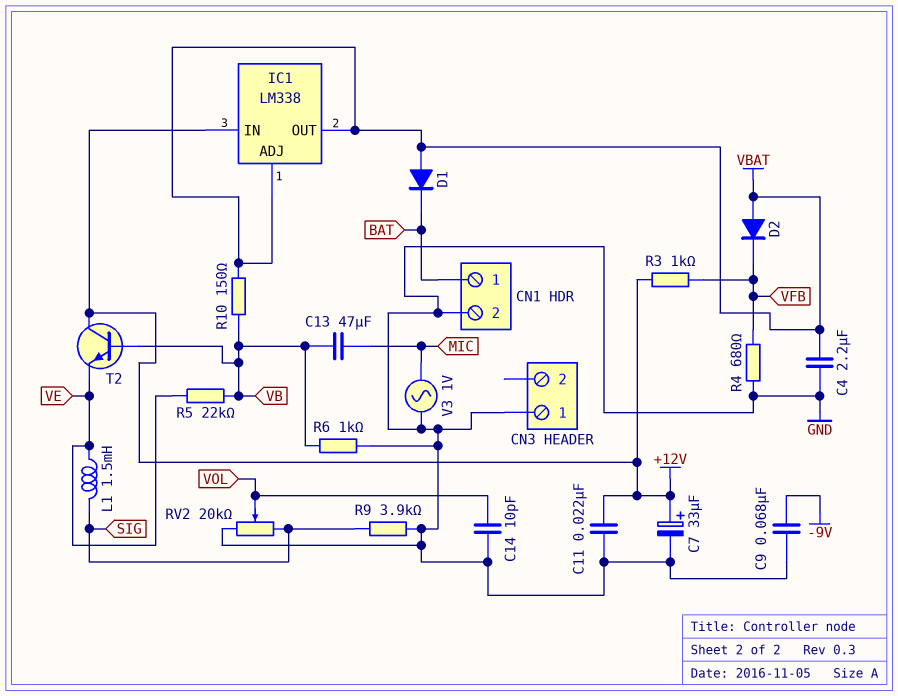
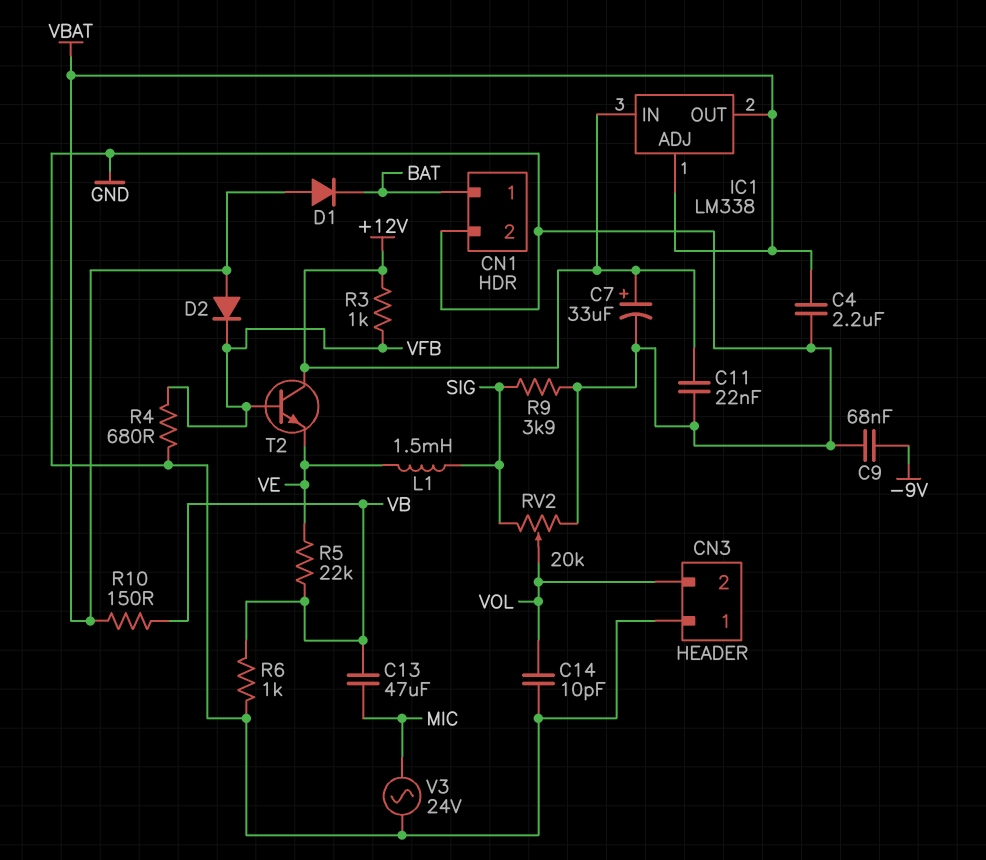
CN3 pin 2: none -> VOL
T2: NPN (B VB, C +12V, E VE) -> NPN (B VFB, C +12V, E VE)
V3: AC 1V (GND, MIC) -> AC 24V (GND, MIC)

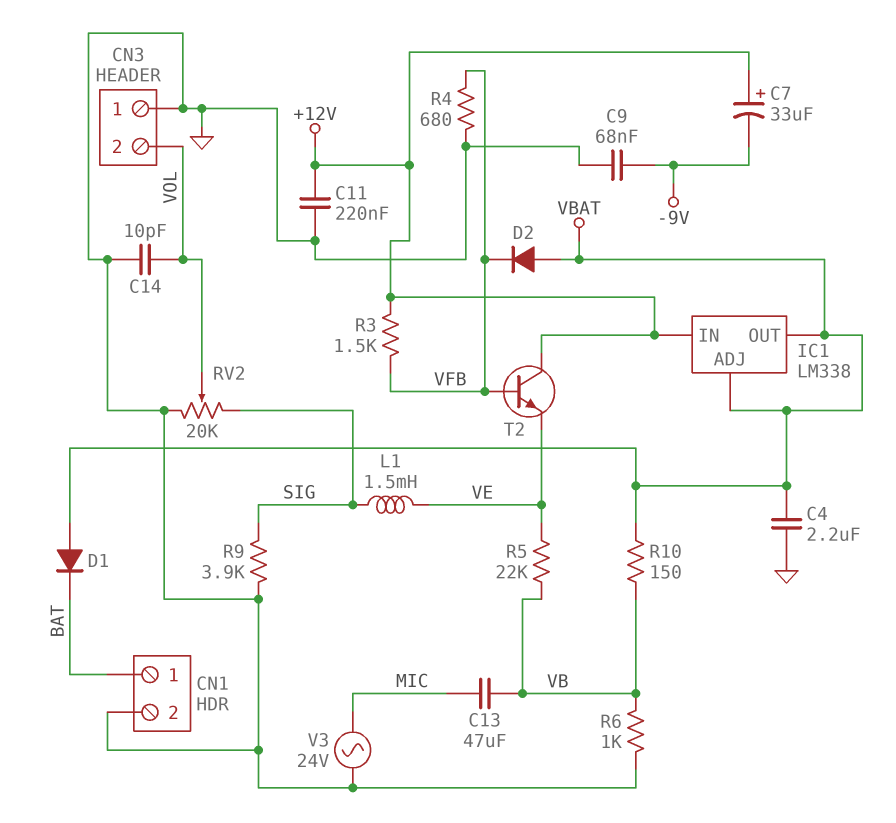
C7: 33uF (plus +12V, minus GND) -> 33uF (plus +12V, minus -9V)
C11: 22nF (+12V, GND) -> 220nF (+12V, GND)
R3: 1k (+12V, VFB) -> 1.5k (+12V, VFB)

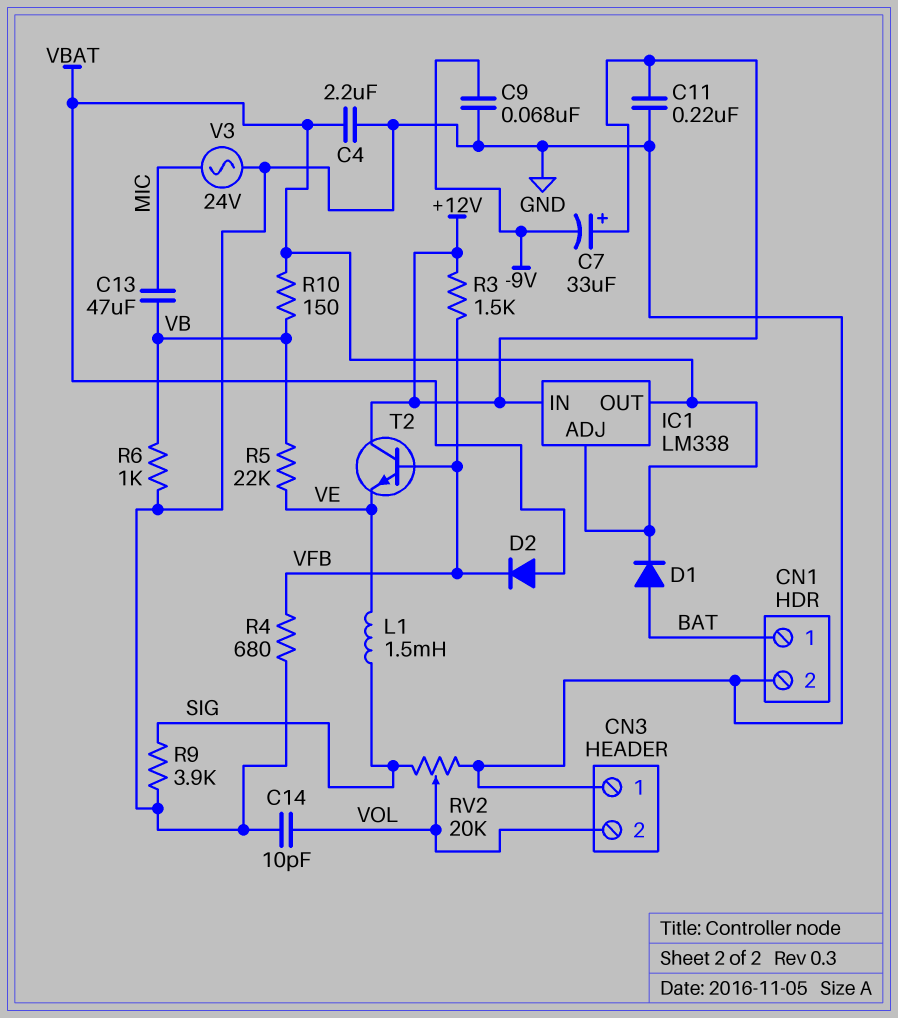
D1: diode (A VBAT, K BAT) -> diode (A BAT, K VBAT)

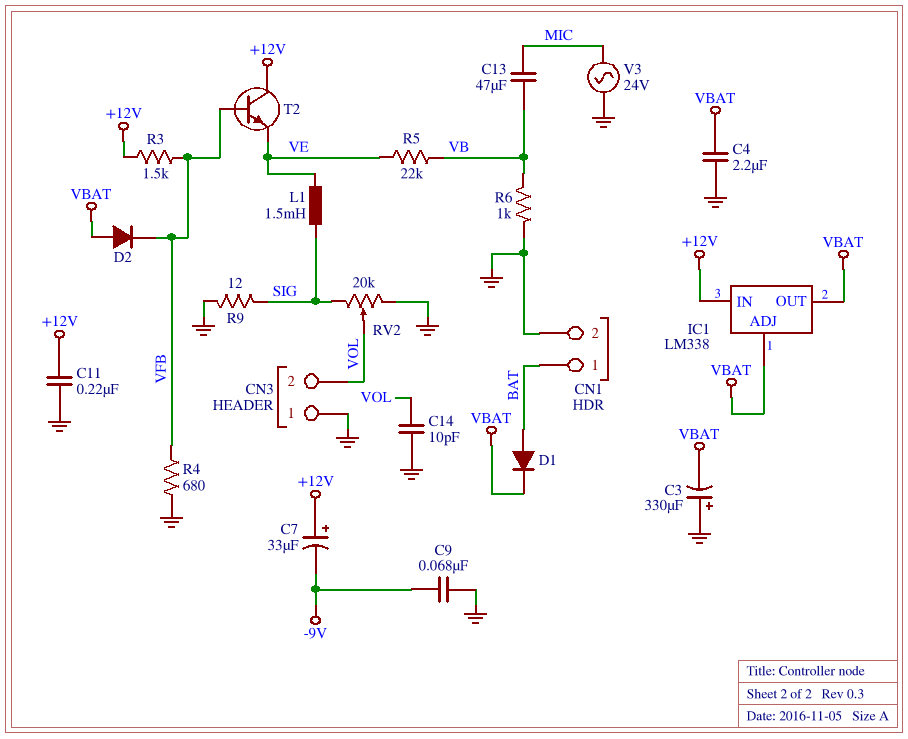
C3: none -> 330uF (plus GND, minus VBAT)
R9: 3.9k (GND, SIG) -> 12 (GND, SIG)
R10: 150 (VB, VBAT) -> none

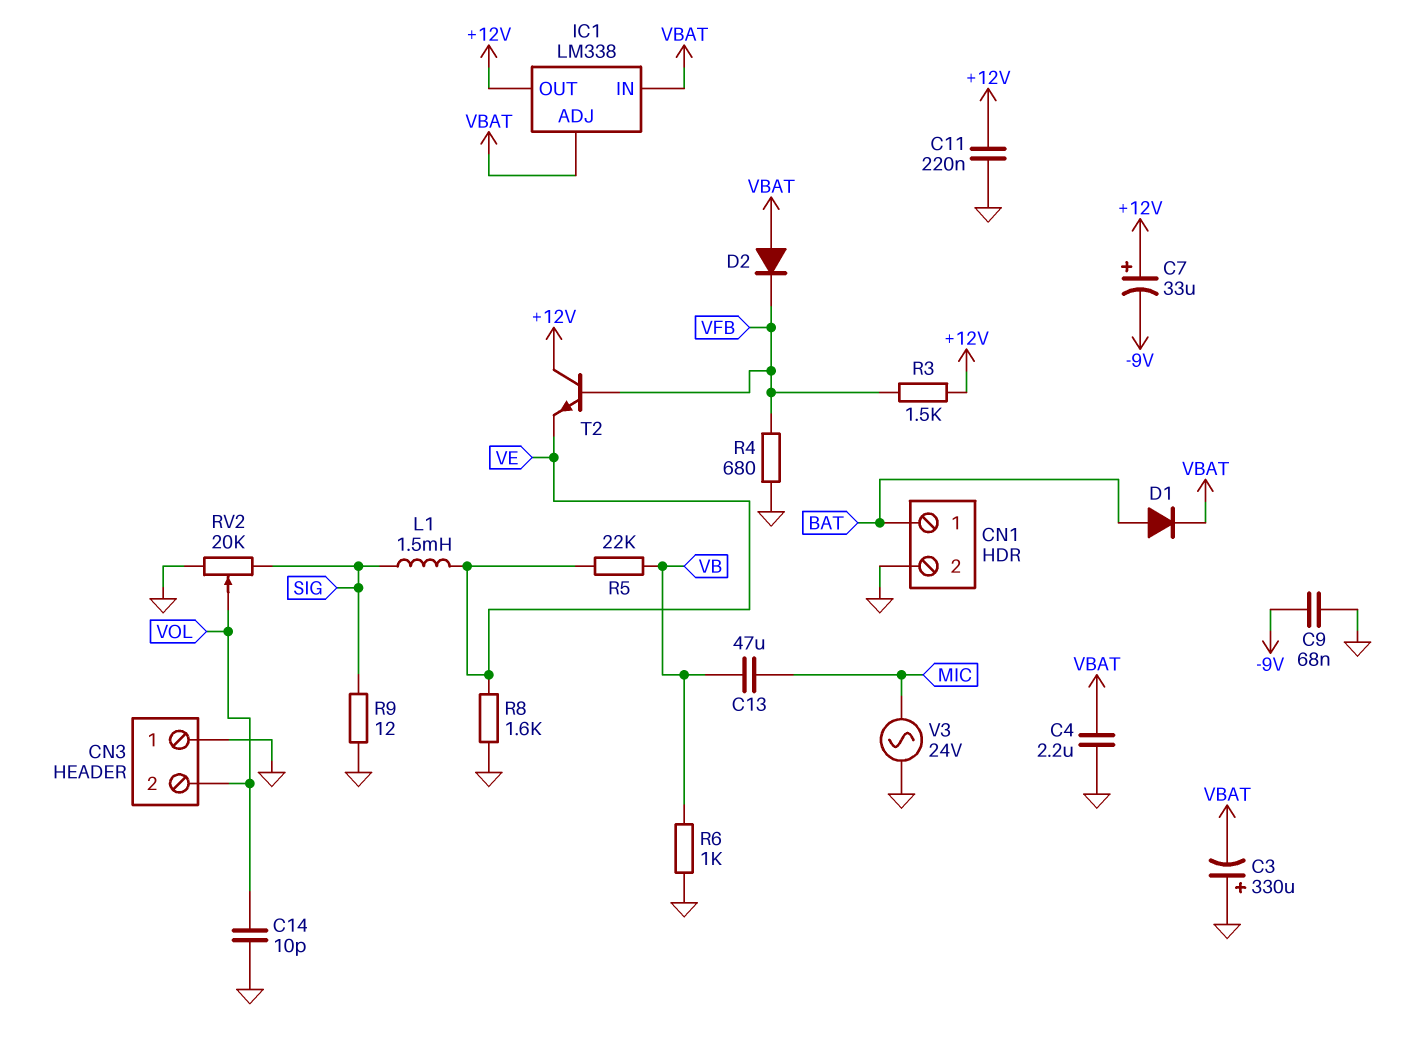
IC1 pin IN: +12V -> VBAT
IC1 pin OUT: VBAT -> +12V
R8: none -> 1.6k (GND, VE)

